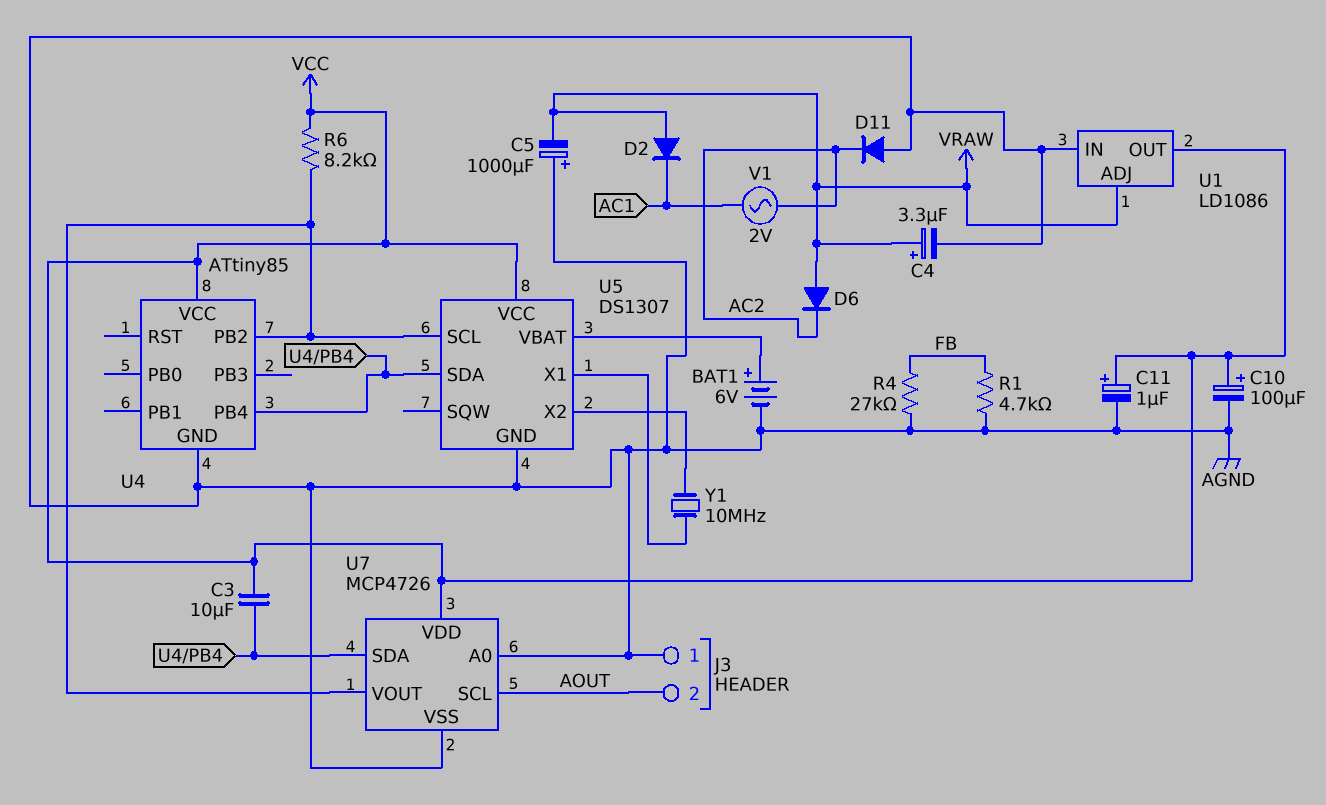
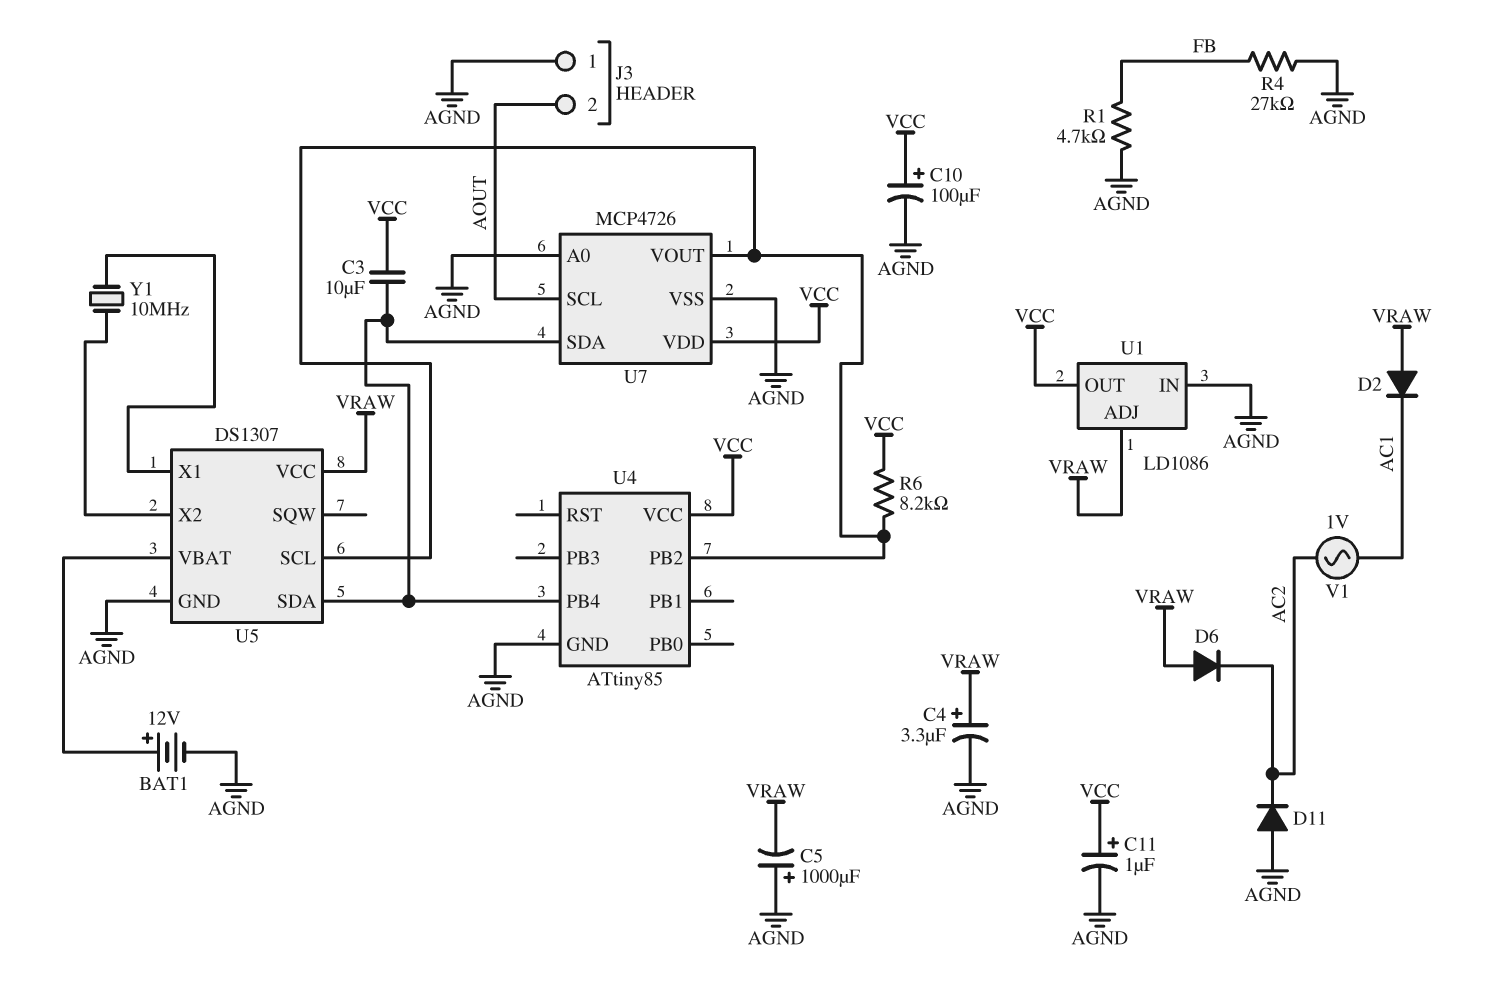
BAT1: 6V (plus U5/VBAT, minus AGND) -> 12V (plus U5/VBAT, minus AGND)
U5 pin VCC: VCC -> VRAW
V1: AC 2V (AC1, AC2) -> AC 1V (AC1, AC2)

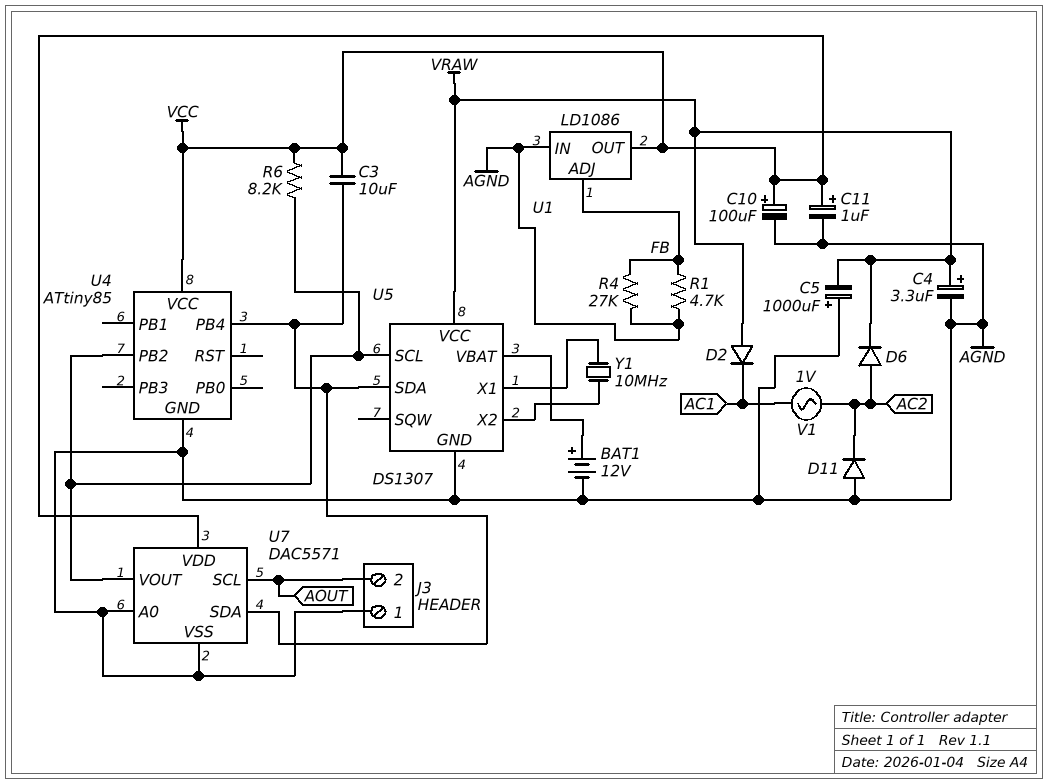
D6: diode (A VRAW, K AC2) -> diode (A AC2, K VRAW)
U1 pin ADJ: VRAW -> FB
U7: MCP4726 -> DAC5571

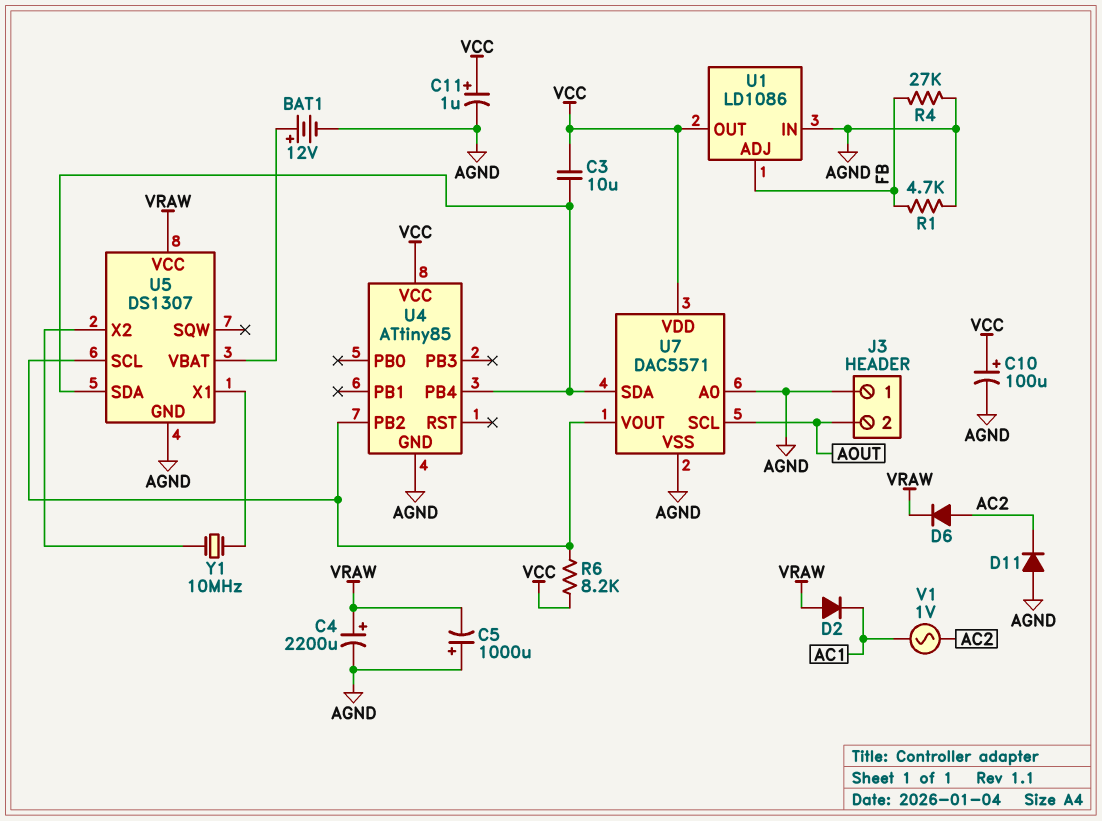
C4: 3.3uF (plus VRAW, minus AGND) -> 2200uF (plus VRAW, minus AGND)

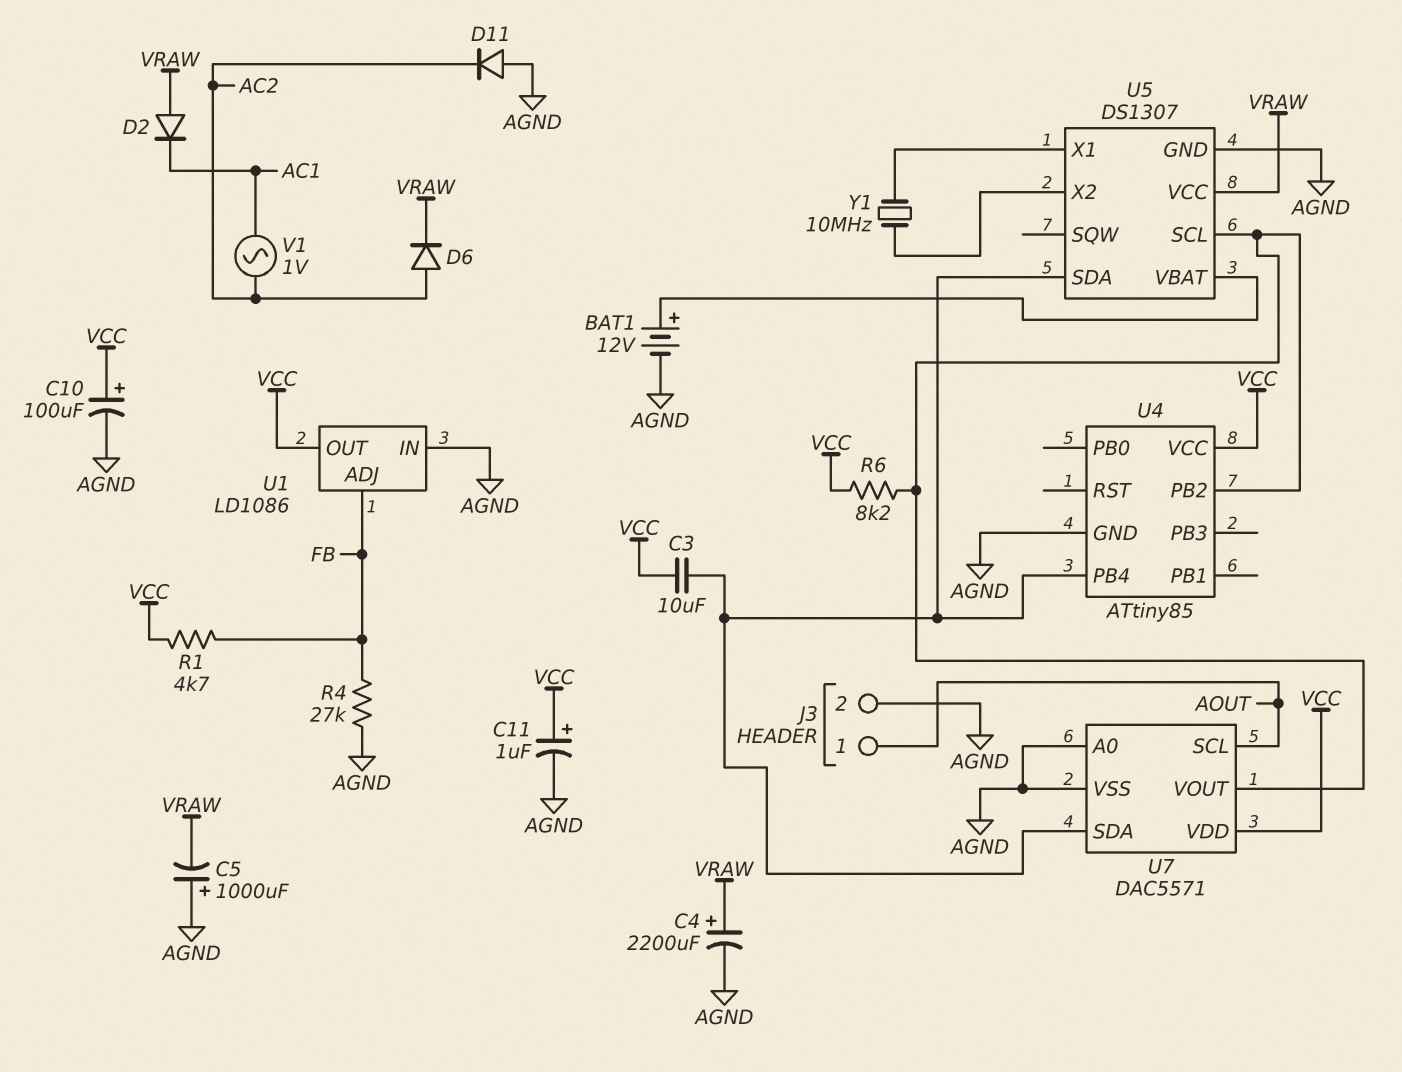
J3 pin 1: AGND -> AOUT
J3 pin 2: AOUT -> AGND
R1: 4.7k (AGND, FB) -> 4.7k (FB, VCC)

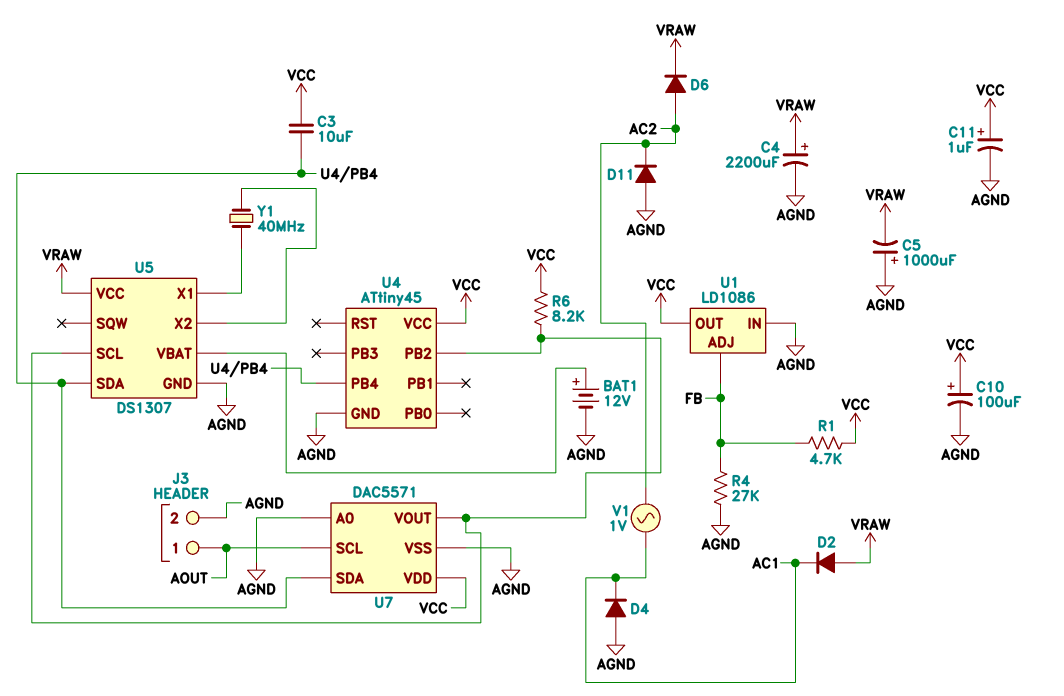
D4: none -> diode (A AGND, K AC1)
U4: ATtiny85 -> ATtiny45
Y1: 10MHz (U5/X1, U5/X2) -> 40MHz (U5/X1, U5/X2)

